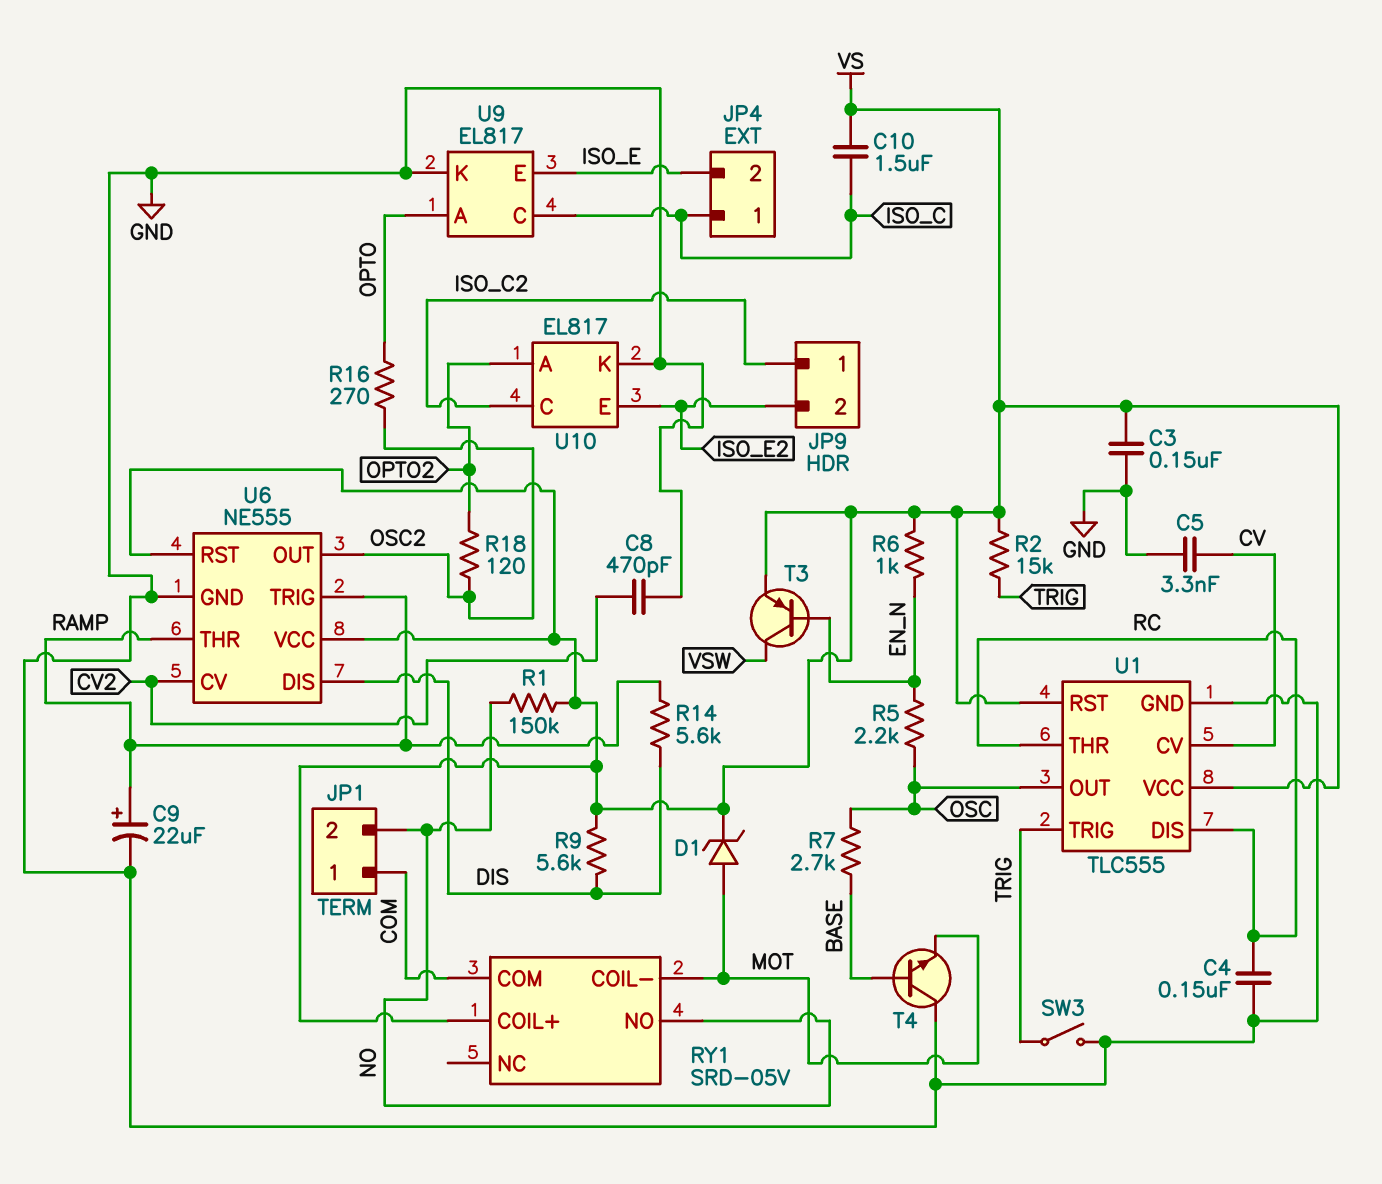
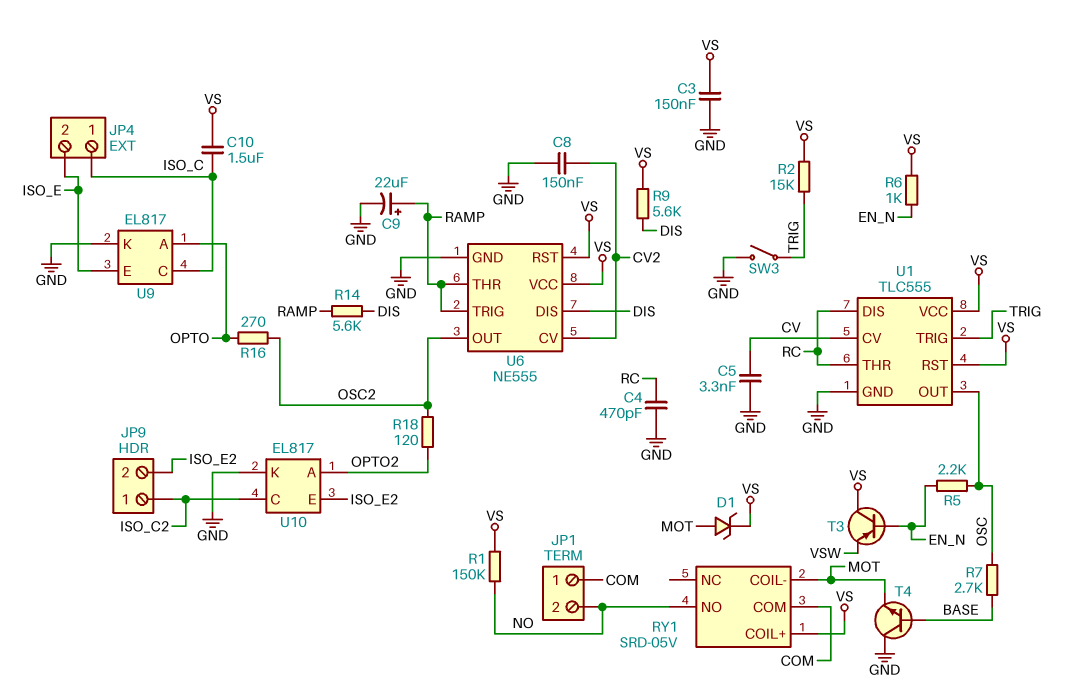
C4: 150nF (GND, RC) -> 470pF (GND, RC)
C8: 470pF (CV2, GND) -> 150nF (CV2, GND)
T3: PNP (B EN_N, C VSW, E VS) -> PNP (B EN_N, C VS, E VSW)

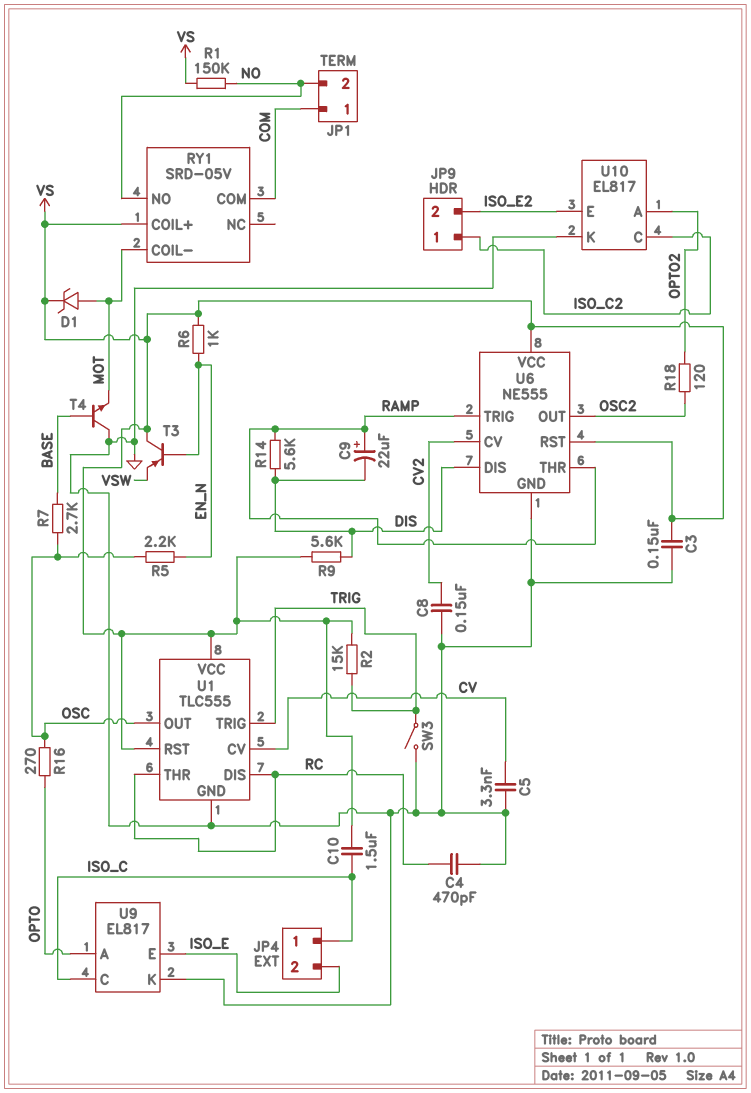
C9: 22uF (plus RAMP, minus GND) -> 22uF (plus RAMP, minus DIS)
R16: 270 (OPTO, OSC2) -> 270 (OPTO, OSC)

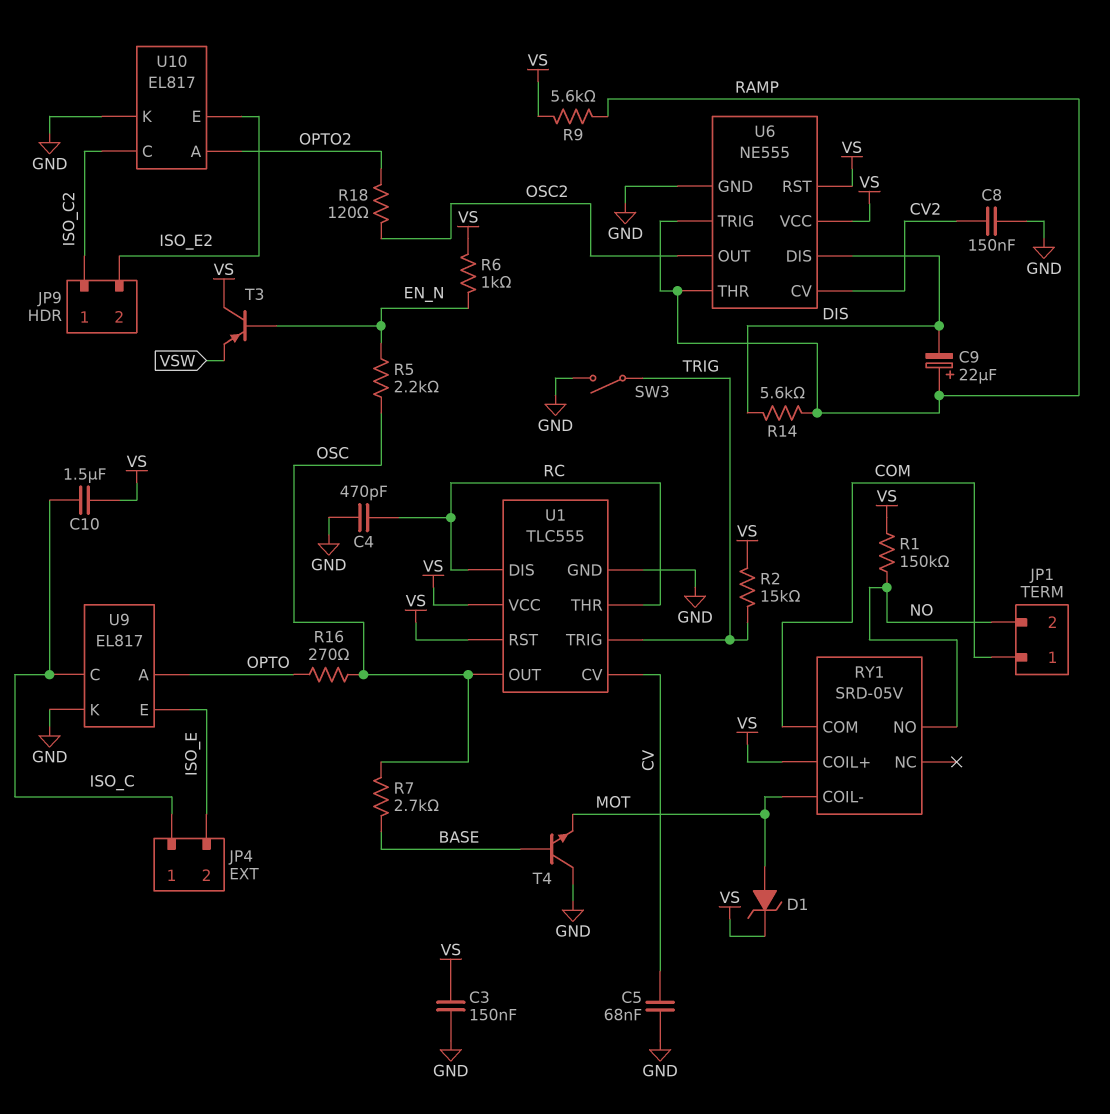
C5: 3.3nF (CV, GND) -> 68nF (CV, GND)
R9: 5.6k (DIS, VS) -> 5.6k (RAMP, VS)

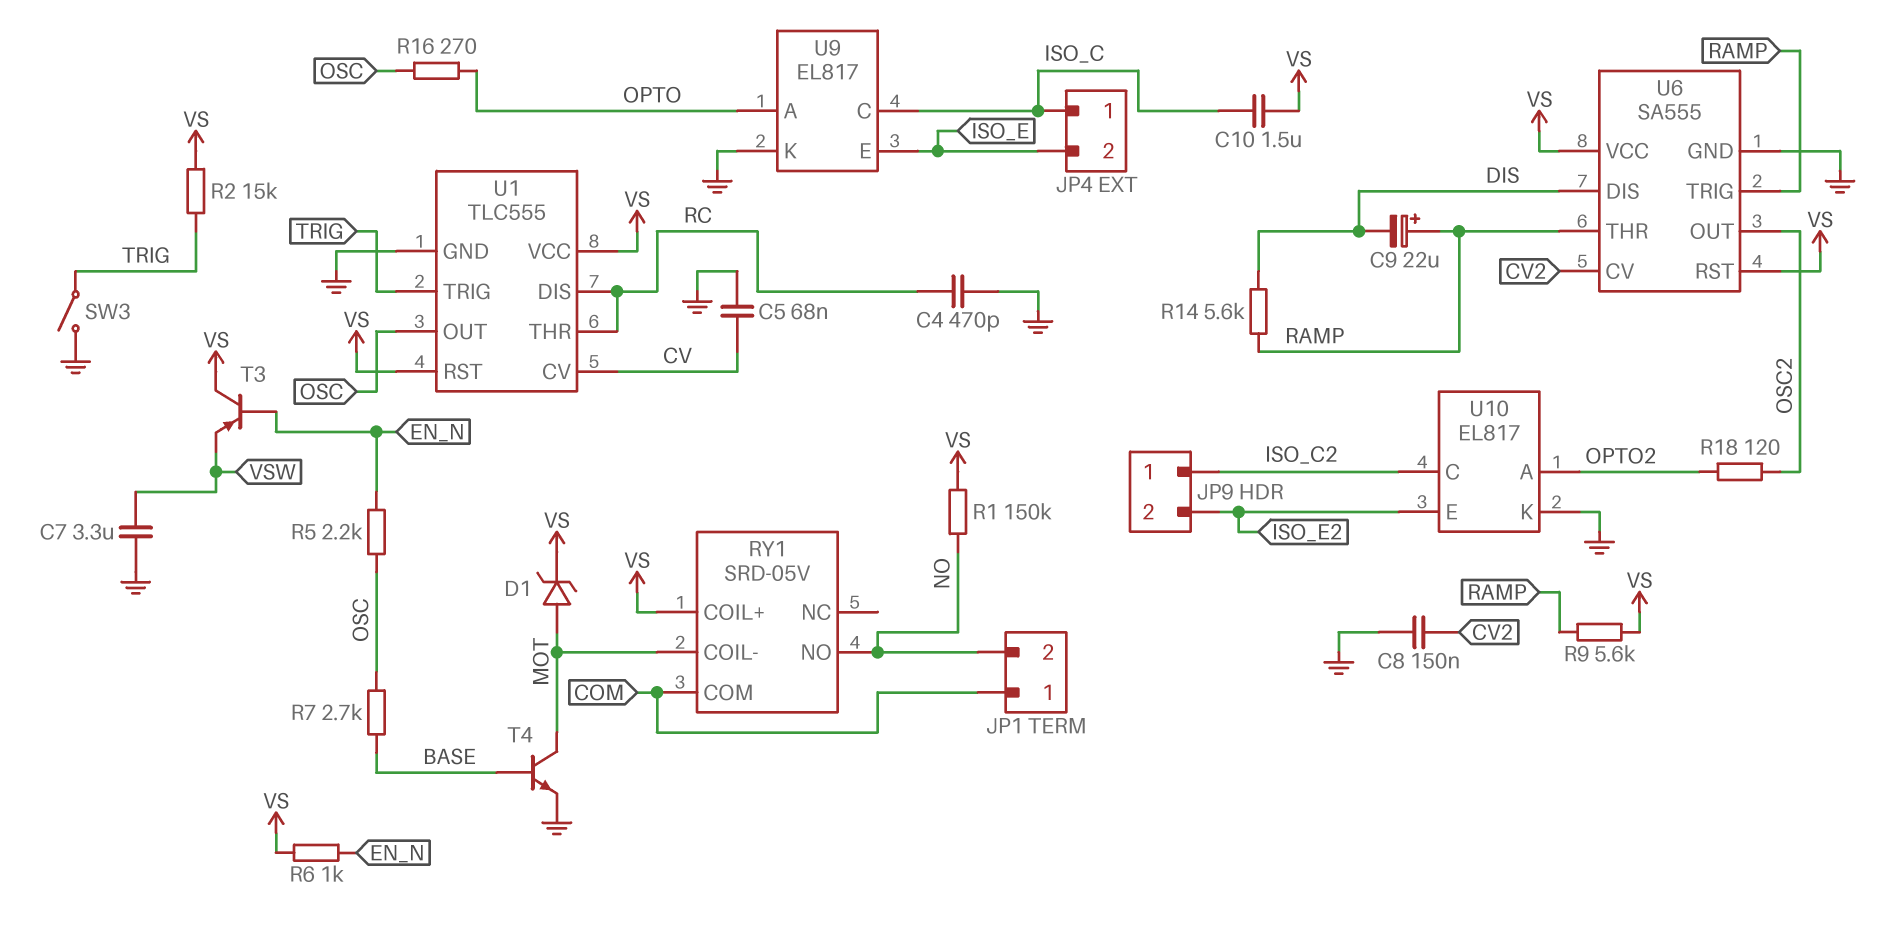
C3: 150nF (GND, VS) -> none
C7: none -> 3.3uF (GND, VSW)
T4: NPN (B BASE, C GND, E MOT) -> NPN (B BASE, C MOT, E GND)
U6: NE555 -> SA555

